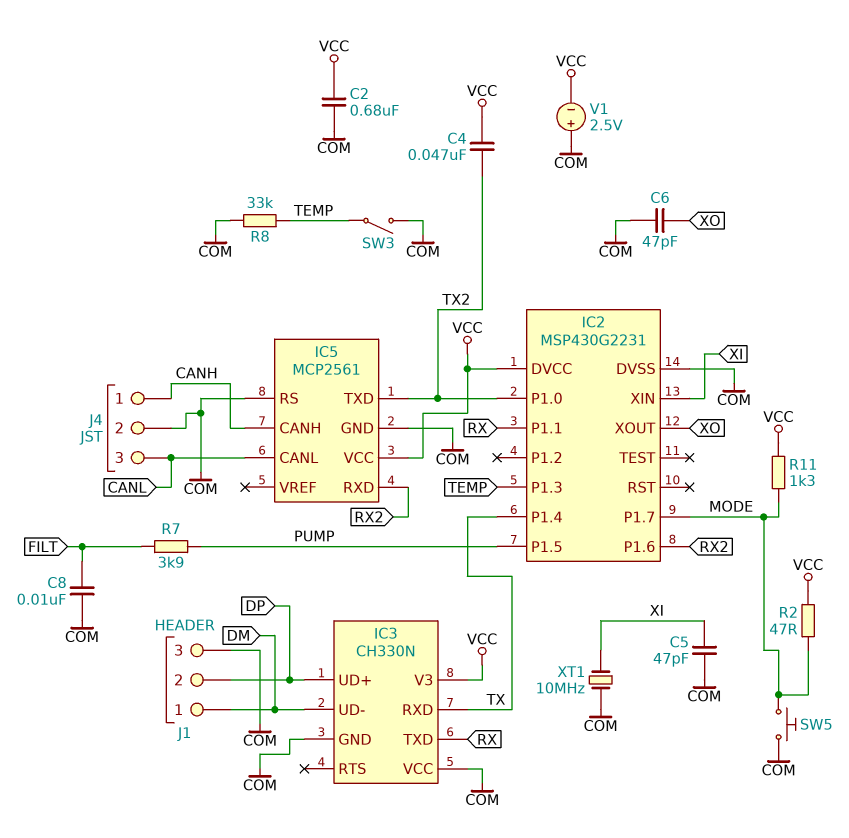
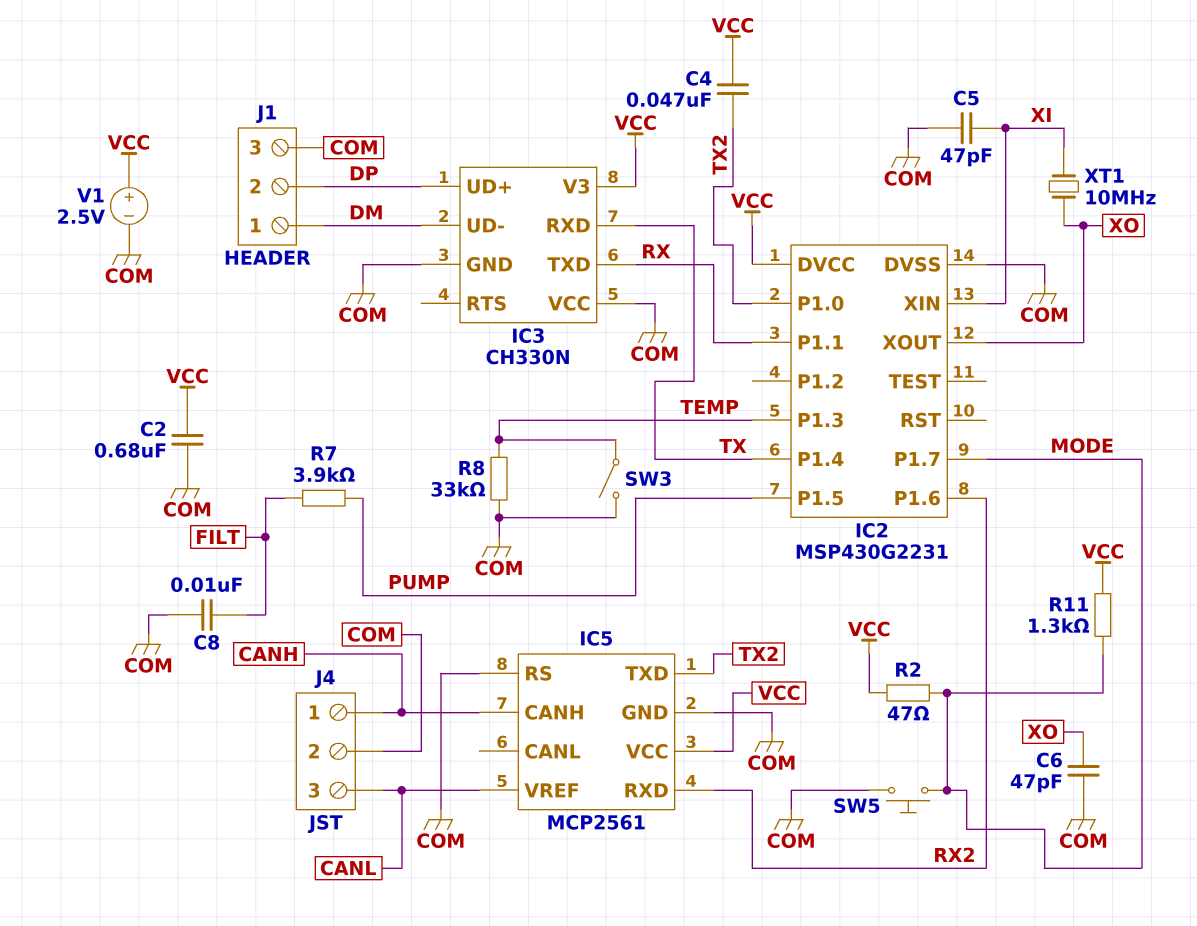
IC5 pin CANL: CANL -> none
IC5 pin VREF: none -> CANL
V1: 2.5V (plus COM, minus VCC) -> 2.5V (plus VCC, minus COM)
XT1: 10MHz (COM, XI) -> 10MHz (XI, XO)

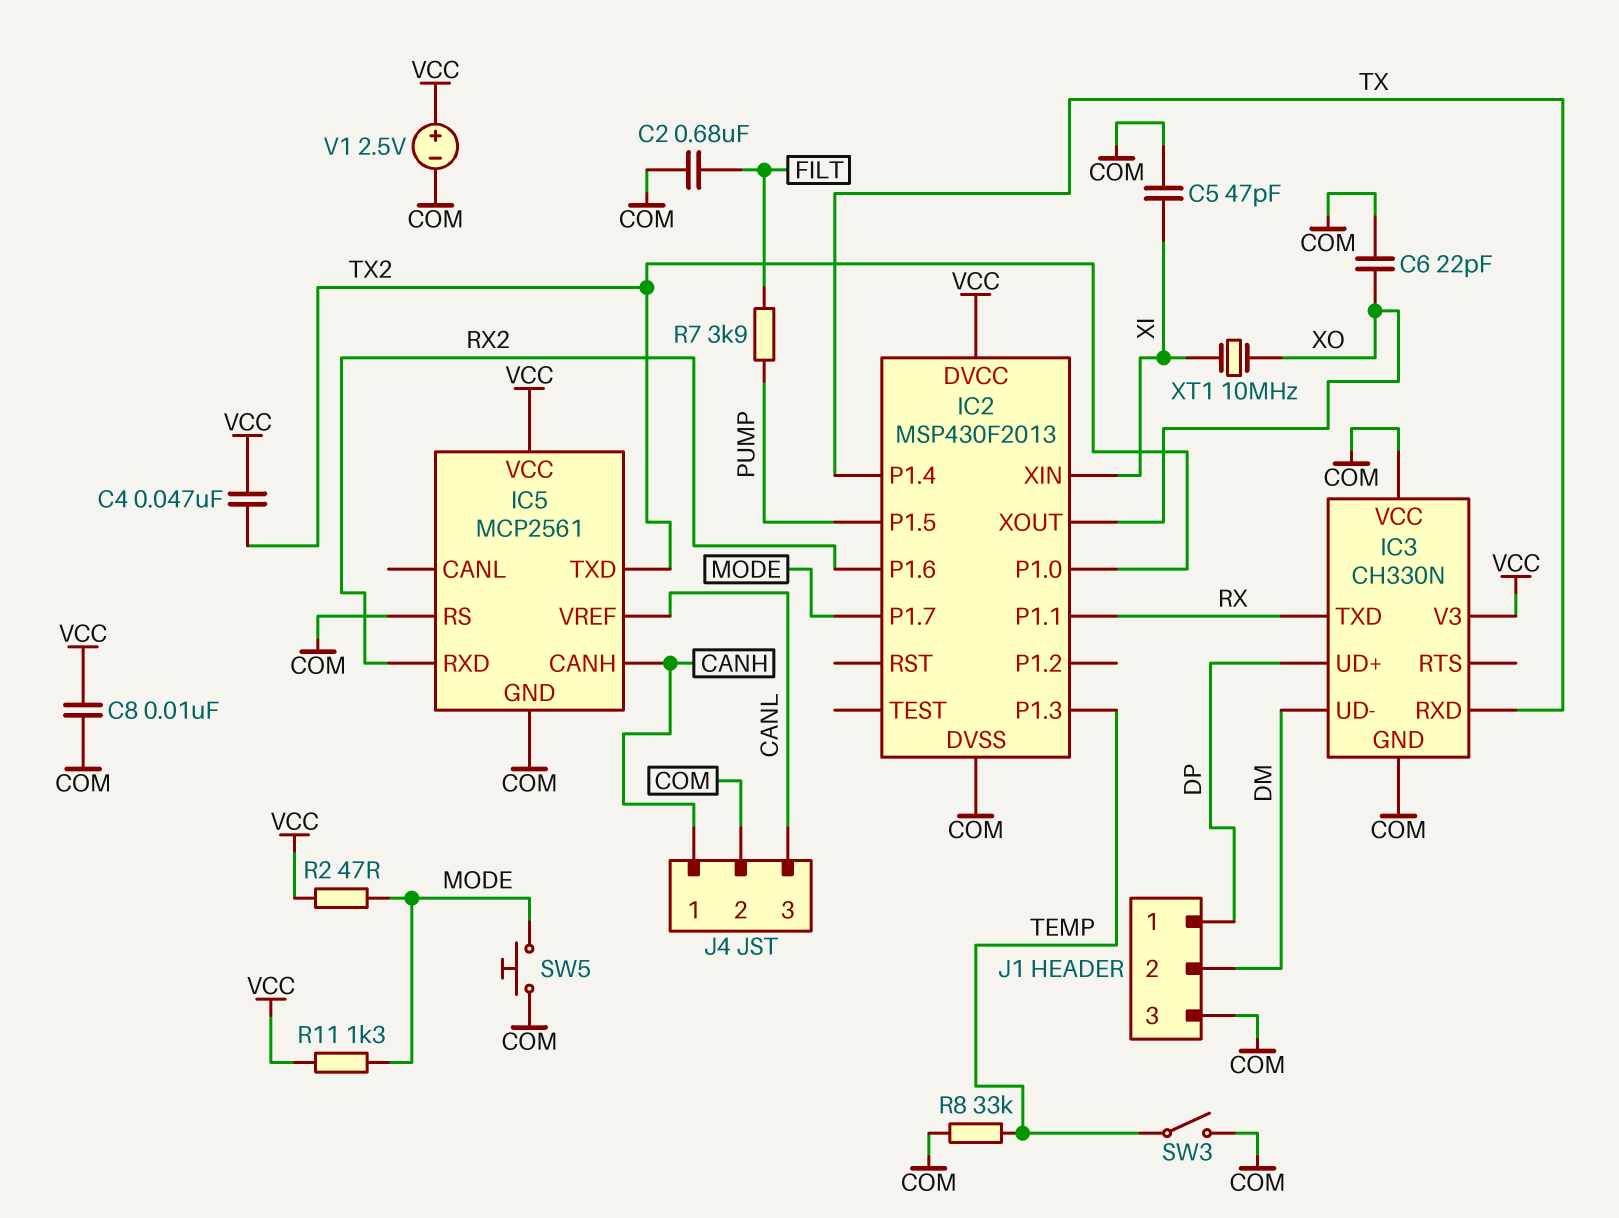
C2: 680nF (COM, VCC) -> 680nF (COM, FILT)
C6: 47pF (COM, XO) -> 22pF (COM, XO)
C8: 10nF (COM, FILT) -> 10nF (COM, VCC)
IC2: MSP430G2231 -> MSP430F2013
J1 pin 1: DM -> DP
J1 pin 2: DP -> DM

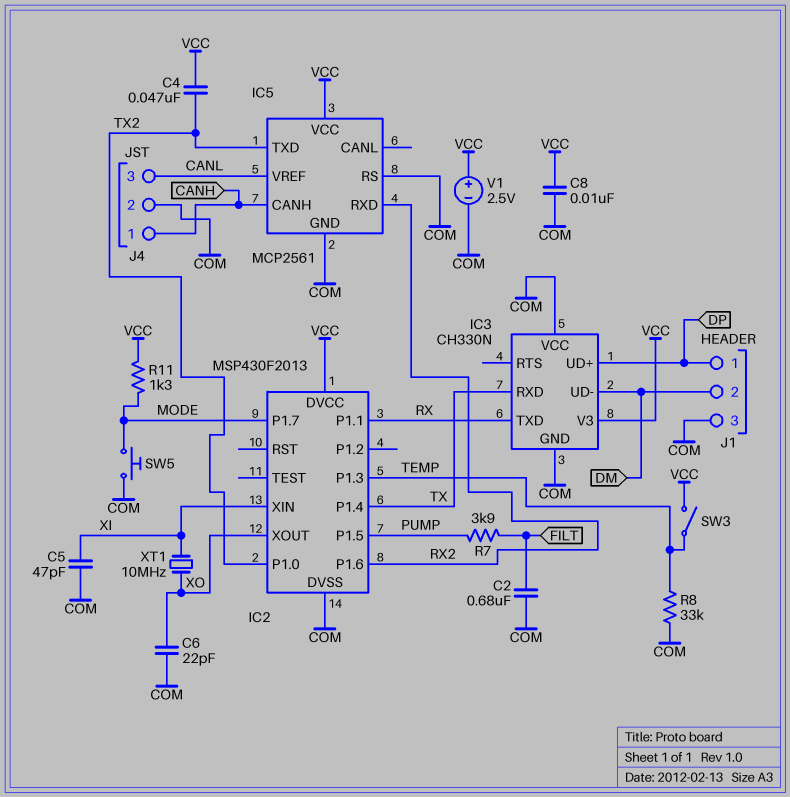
R2: 47 (MODE, VCC) -> none
SW3: switch (COM, TEMP) -> switch (TEMP, VCC)

